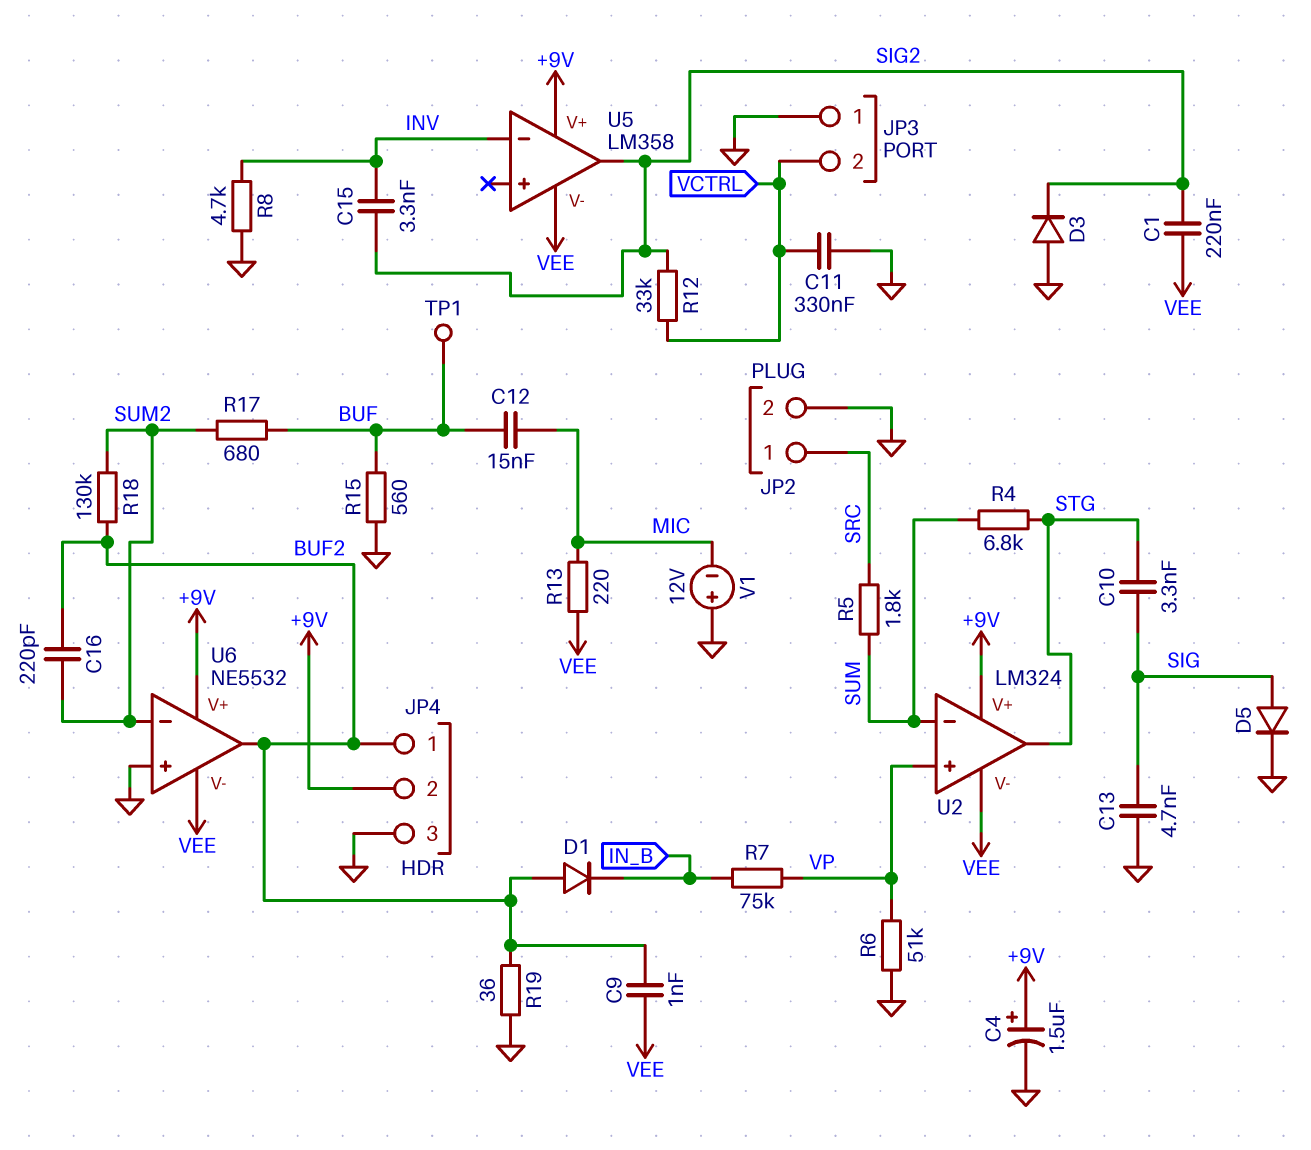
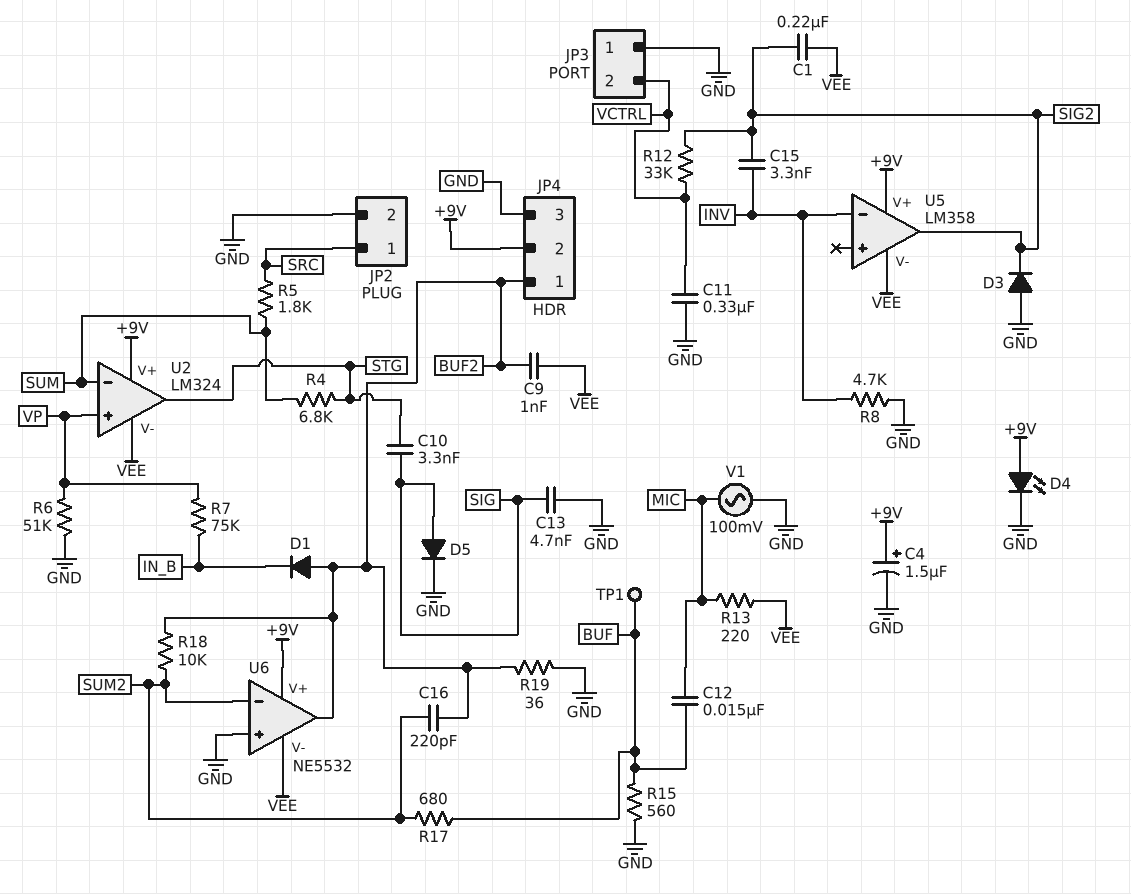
D4: none -> LED (A +9V, K GND)
R18: 130k (BUF2, SUM2) -> 10k (BUF2, SUM2)
V1: 12V (plus GND, minus MIC) -> AC 100mV (GND, MIC)

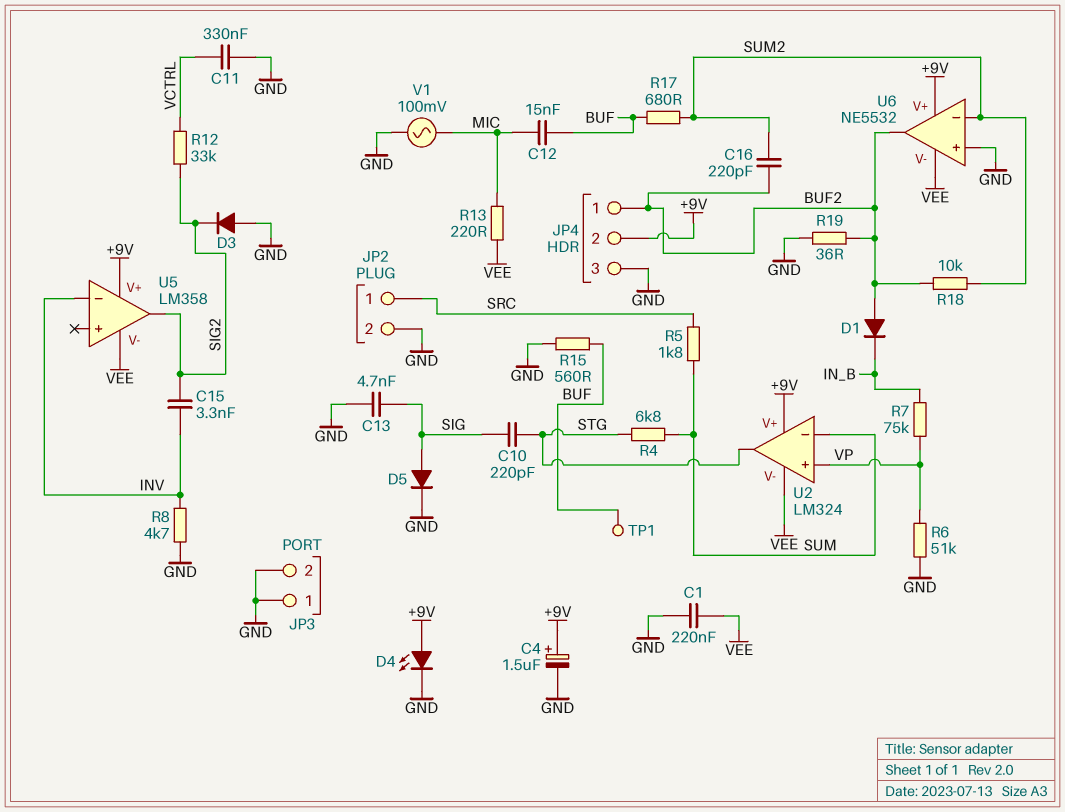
C1: 220nF (SIG2, VEE) -> 220nF (GND, VEE)
C9: 1nF (BUF2, VEE) -> none
C10: 3.3nF (SIG, STG) -> 220pF (SIG, STG)
JP3 pin 2: VCTRL -> GND

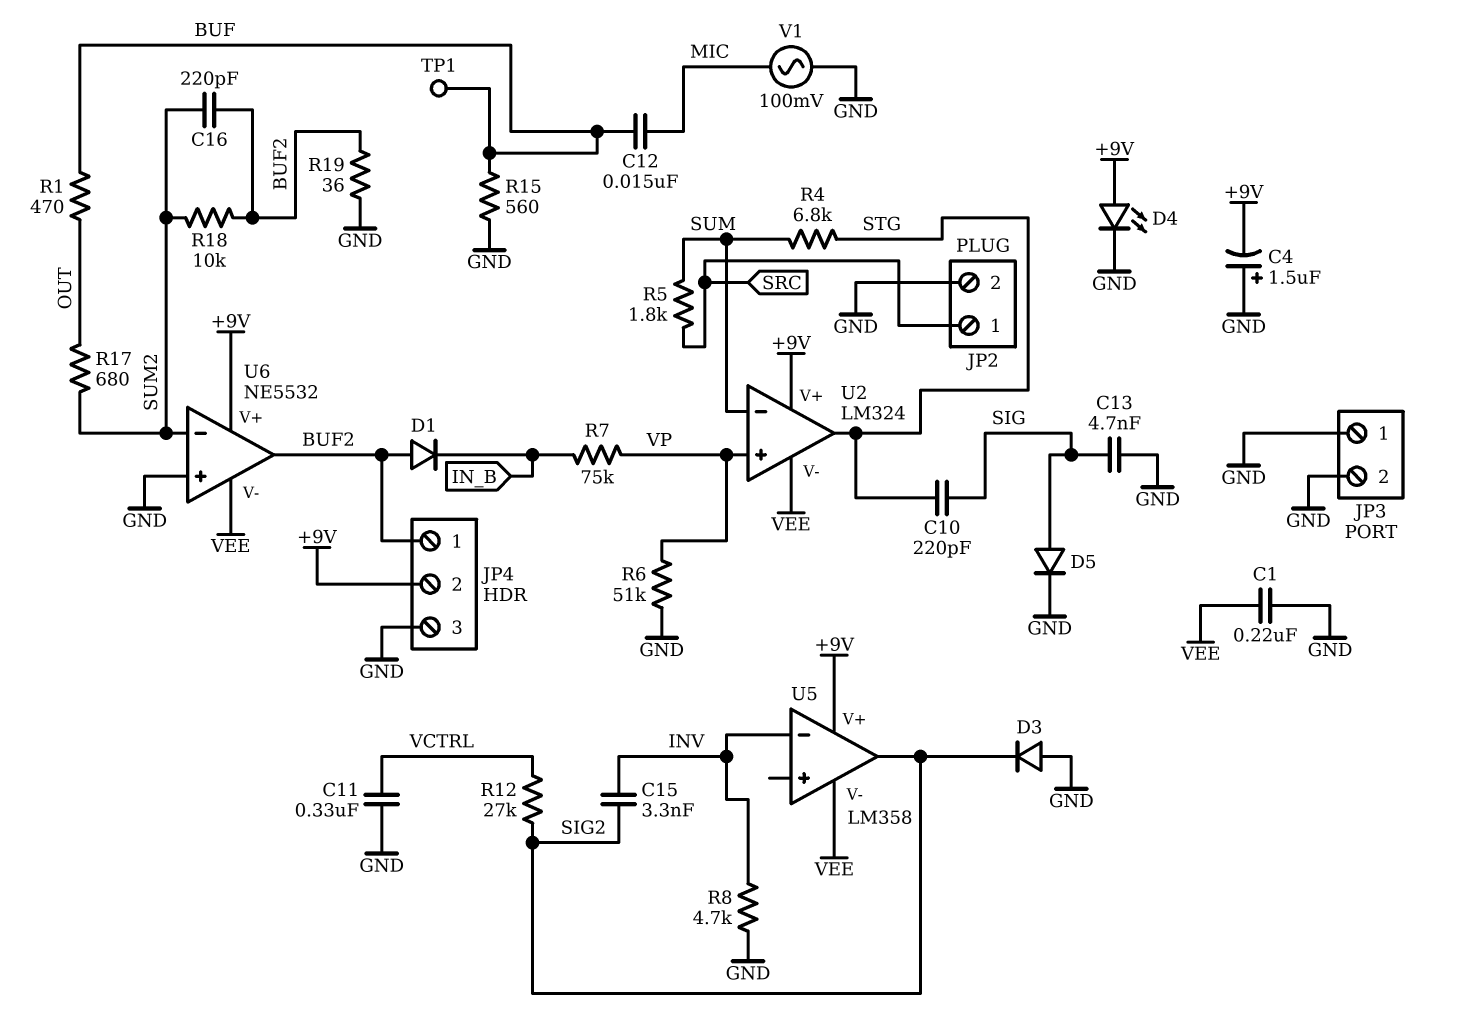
C4: 1.5uF (plus +9V, minus GND) -> 1.5uF (plus GND, minus +9V)
R1: none -> 470 (BUF, OUT)
R12: 33k (SIG2, VCTRL) -> 27k (SIG2, VCTRL)
R13: 220 (MIC, VEE) -> none
R17: 680 (BUF, SUM2) -> 680 (OUT, SUM2)

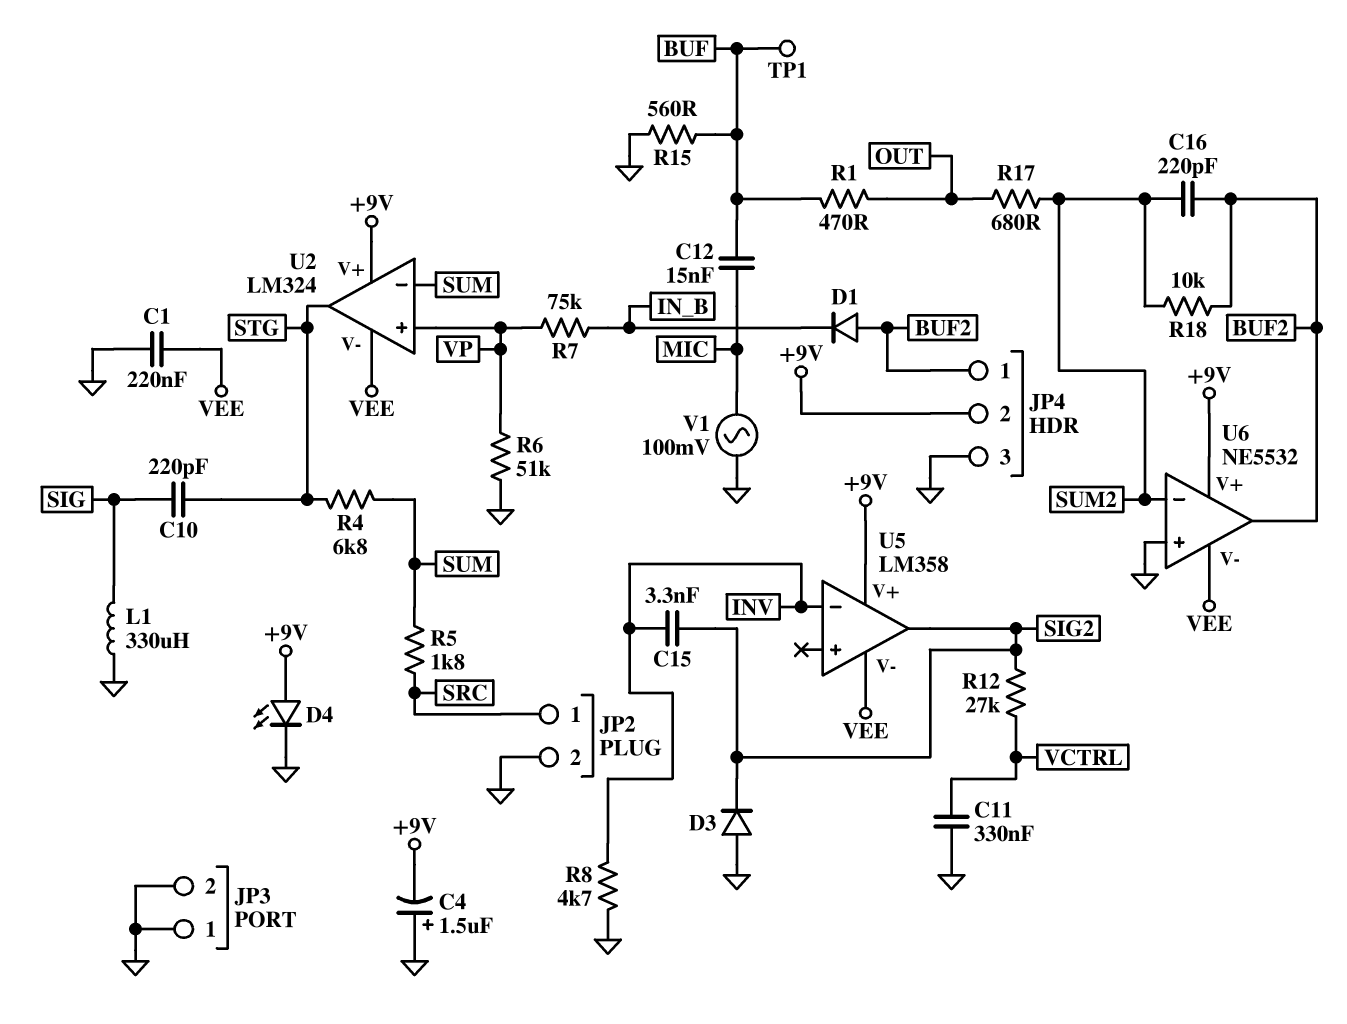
C13: 4.7nF (GND, SIG) -> none
D5: diode (A SIG, K GND) -> none
L1: none -> 330uH (GND, SIG)
R19: 36 (BUF2, GND) -> none

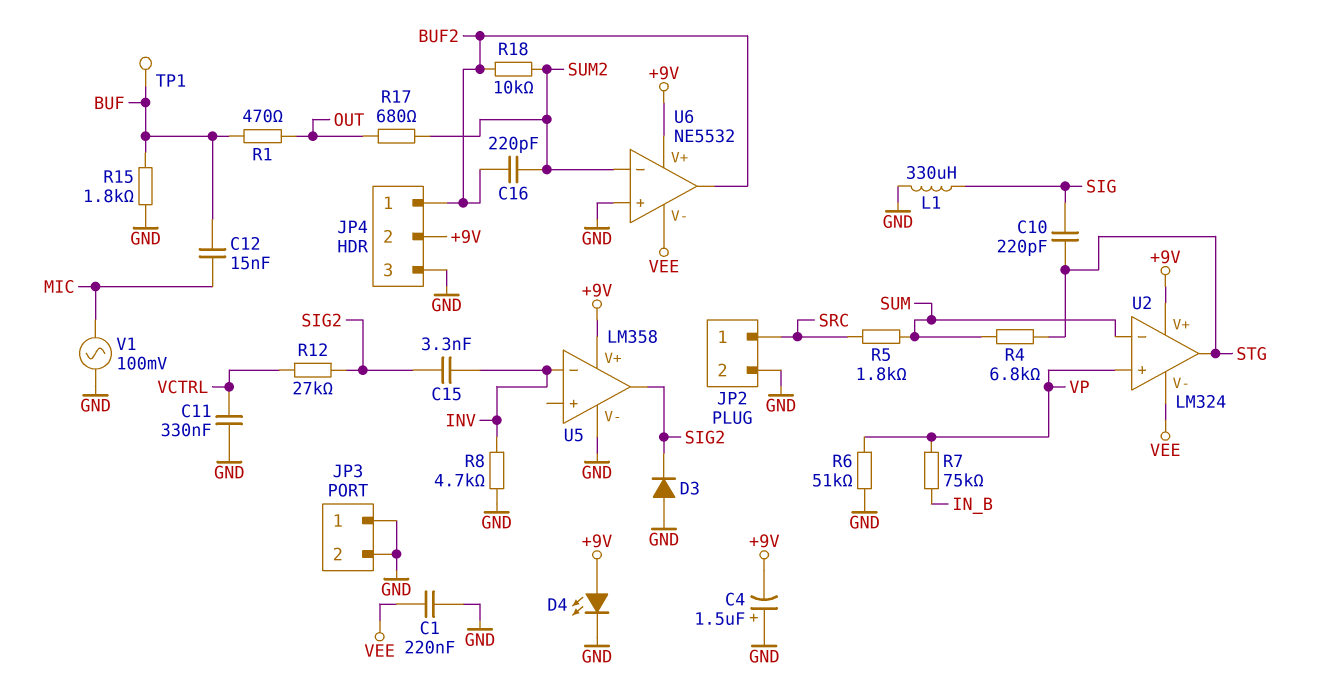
D1: diode (A BUF2, K IN_B) -> none
R15: 560 (BUF, GND) -> 1.8k (BUF, GND)
U5 pin V-: VEE -> GND

